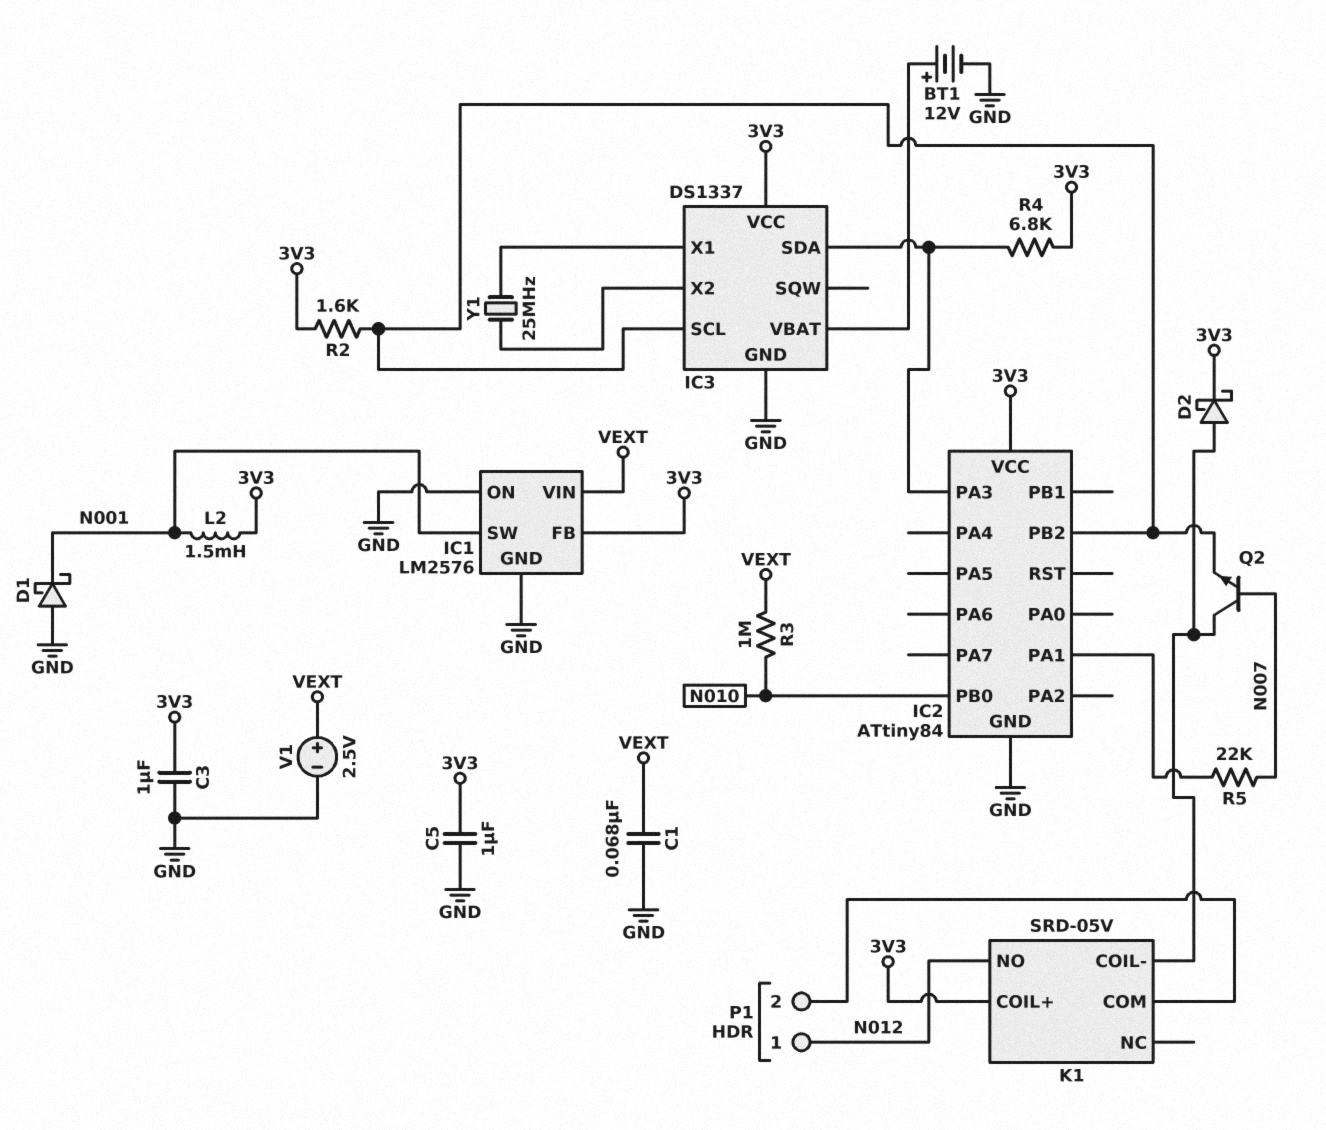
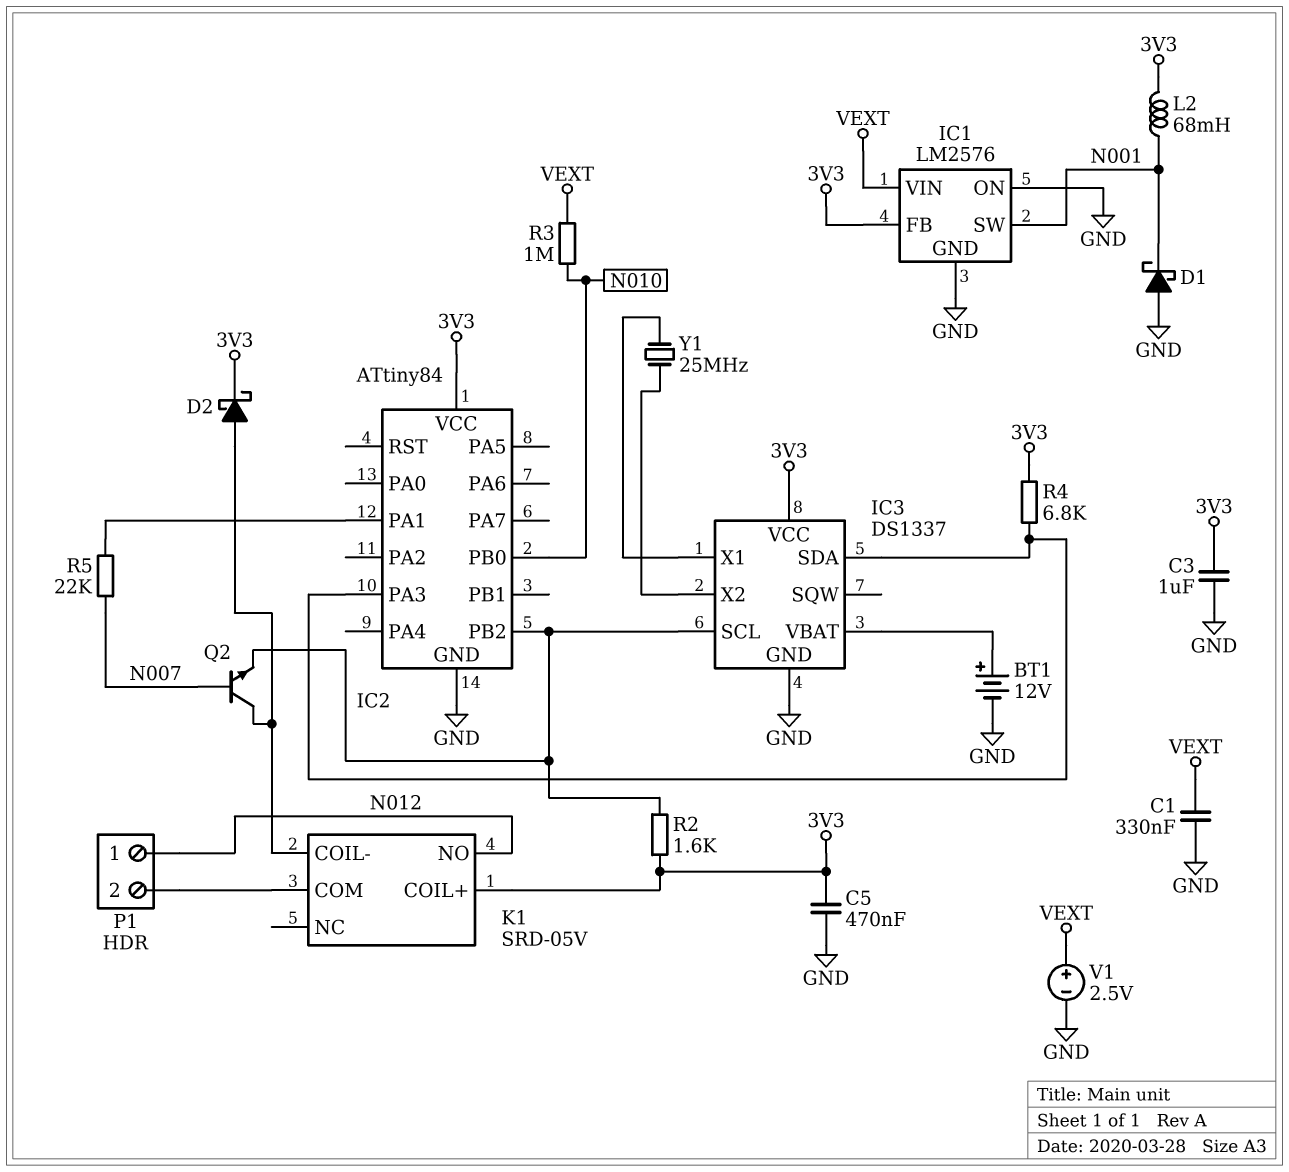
C1: 68nF (GND, VEXT) -> 330nF (GND, VEXT)
C5: 1uF (3V3, GND) -> 470nF (3V3, GND)
L2: 1.5mH (3V3, N001) -> 68mH (3V3, N001)

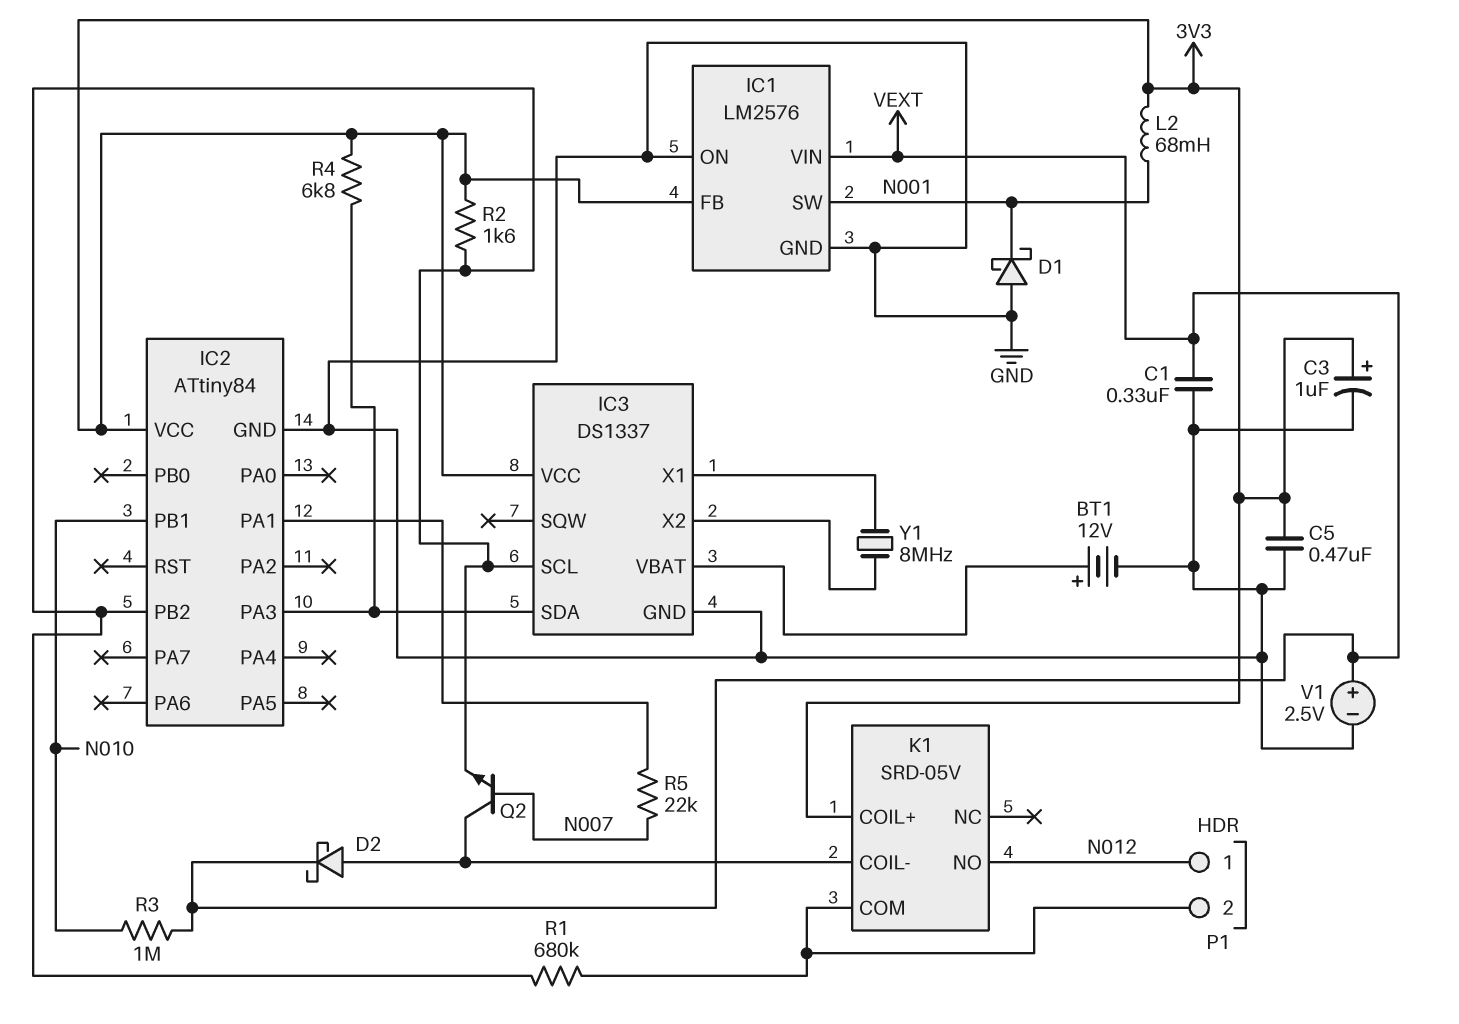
C3: 1uF (3V3, GND) -> 1uF (plus 3V3, minus GND)
D2: schottky (A K1/COIL-, K 3V3) -> schottky (A K1/COIL-, K VEXT)
IC2 pin PB0: N010 -> none
IC2 pin PB1: none -> N010
R1: none -> 680k (IC2/PB2, K1/COM)
Y1: 25MHz (IC3/X1, IC3/X2) -> 8MHz (IC3/X1, IC3/X2)

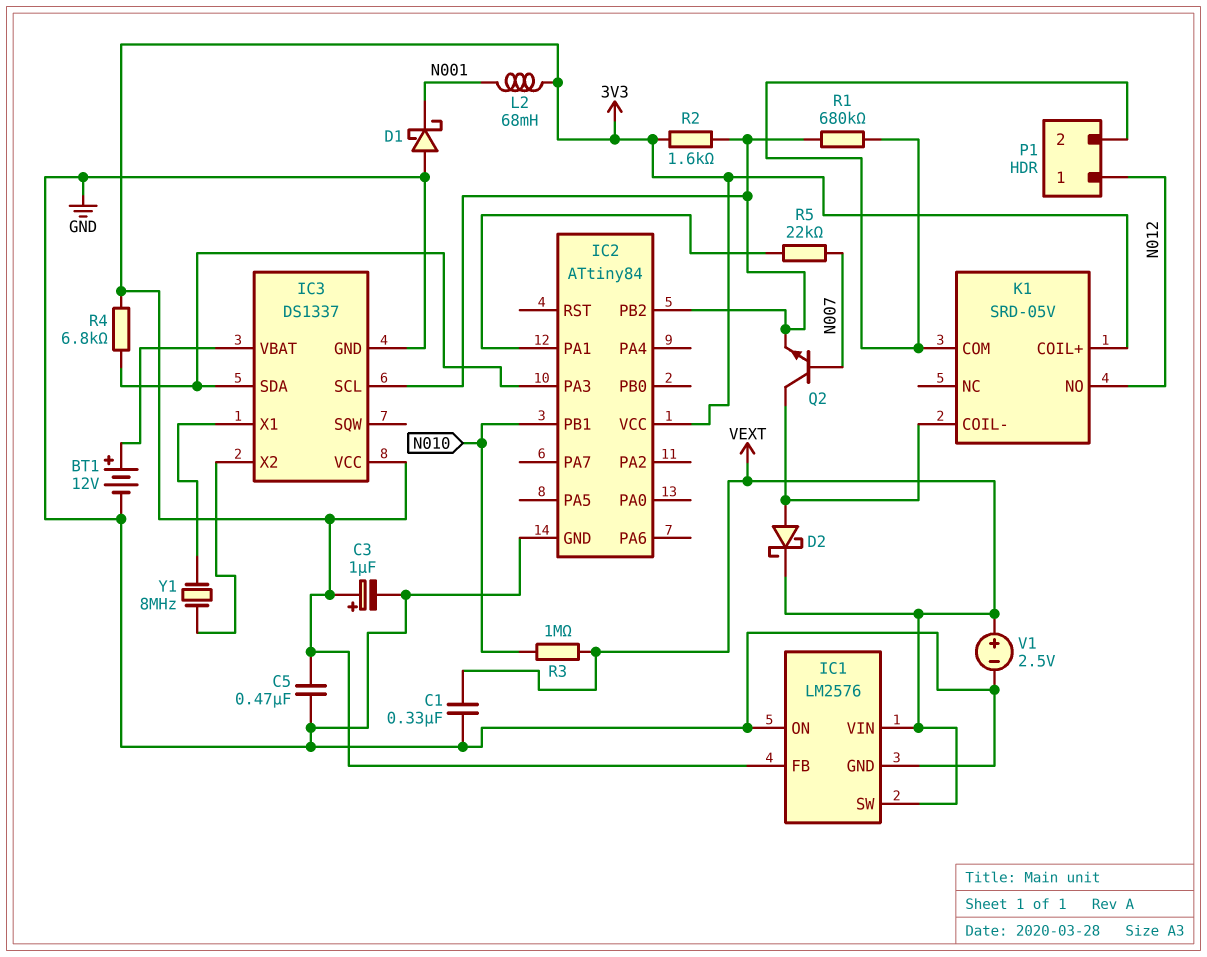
IC1 pin SW: N001 -> VEXT

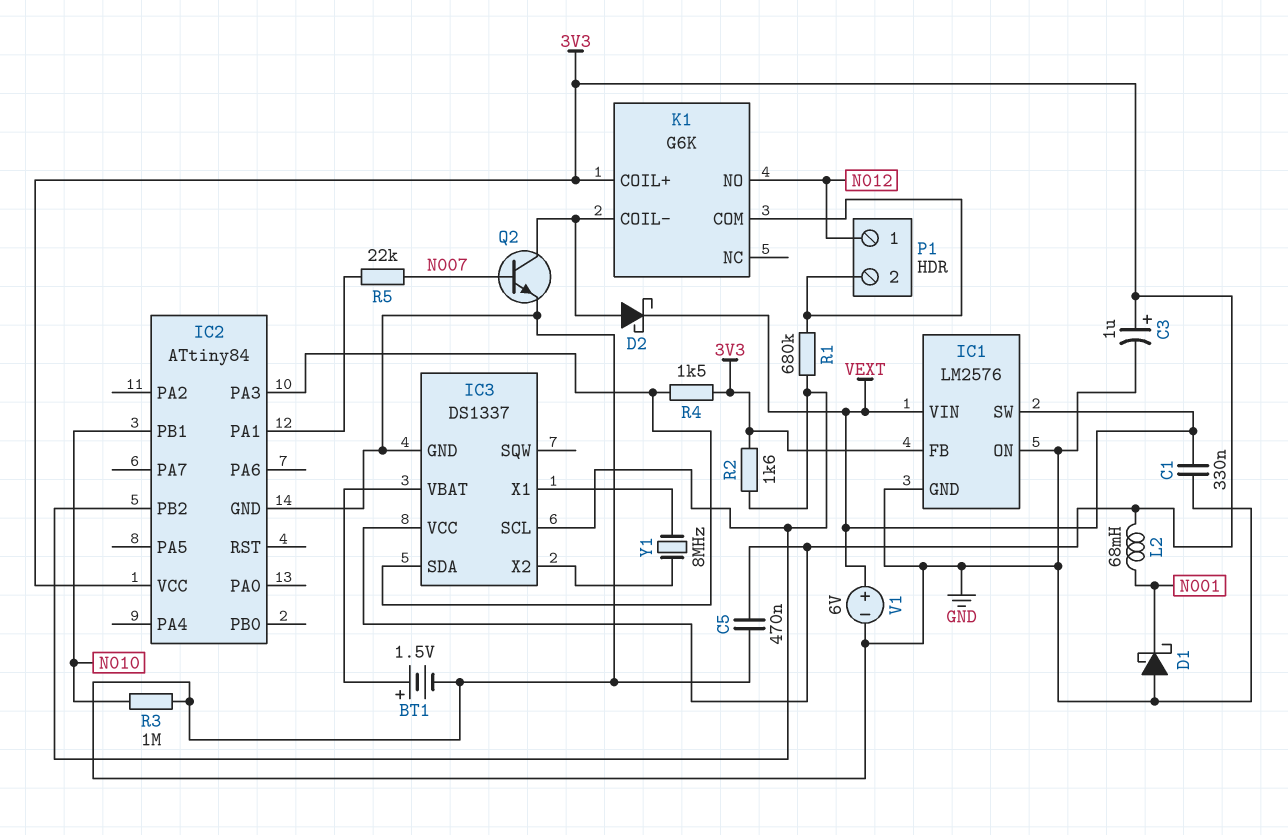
BT1: 12V (plus IC3/VBAT, minus GND) -> 1.5V (plus IC3/VBAT, minus GND)
K1: SRD-05V -> G6K
Q2: NPN (B N007, C K1/COIL-, E IC2/PB2) -> NPN (B N007, C K1/COIL-, E GND)
R3: 1M (N010, VEXT) -> 1M (GND, N010)
R4: 6.8k (3V3, IC2/PA3) -> 1.5k (3V3, IC2/PA3)
V1: 2.5V (plus VEXT, minus GND) -> 6V (plus VEXT, minus GND)

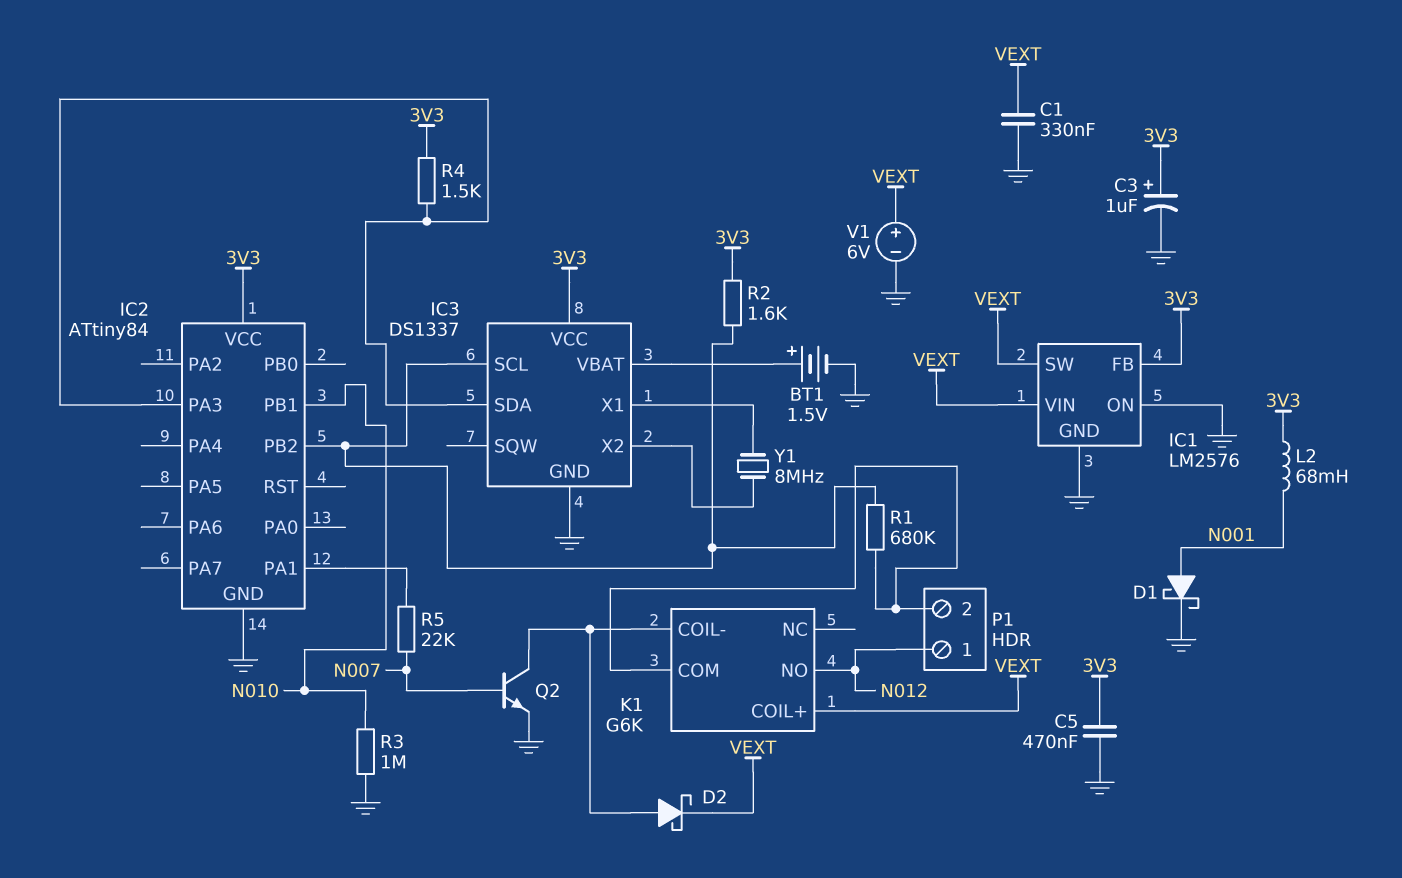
D1: schottky (A GND, K N001) -> schottky (A N001, K GND)
K1 pin COIL+: 3V3 -> VEXT

